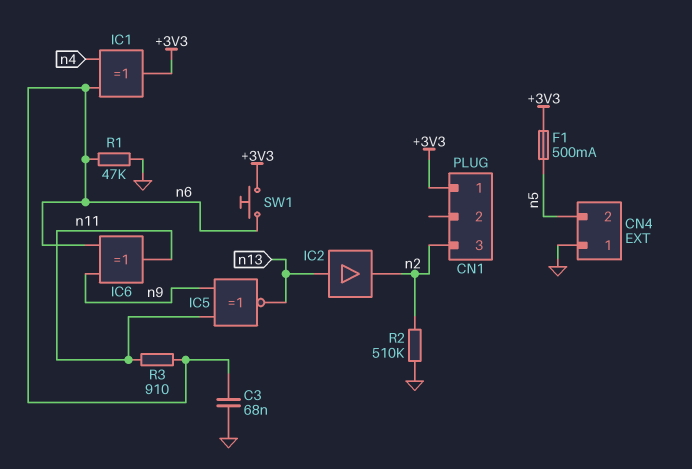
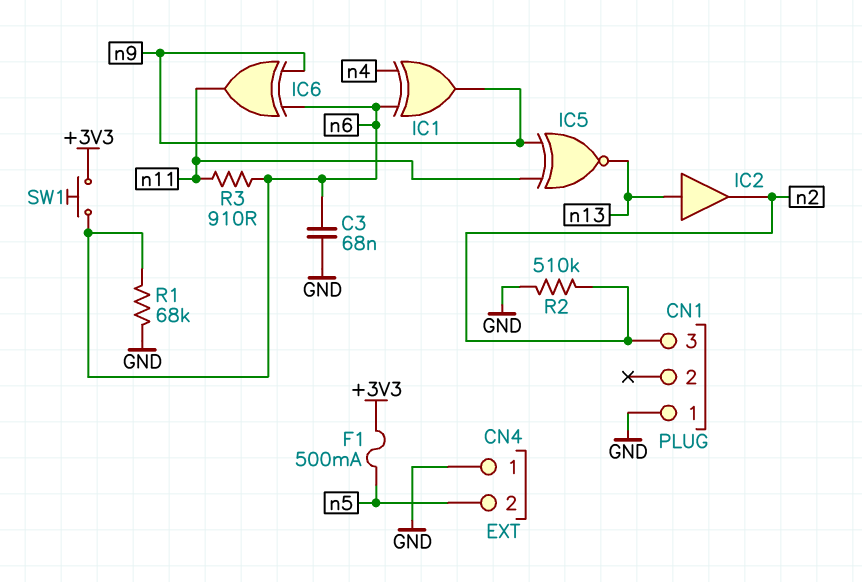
CN1 pin 1: +3V3 -> GND
IC1: XOR (in n4, in n6, out +3V3) -> XOR (in n4, in n6, out n9)
R1: 47k (GND, n6) -> 68k (GND, n6)

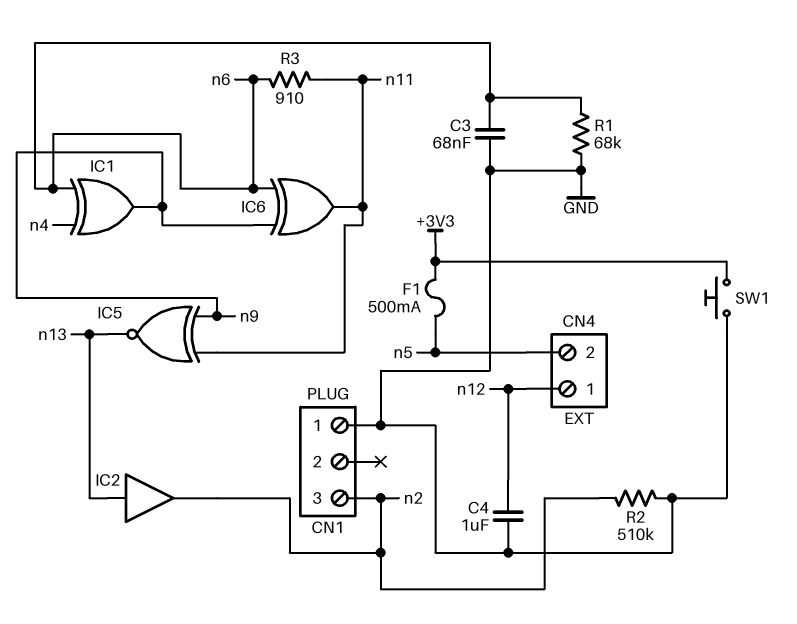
C4: none -> 1uF (GND, n12)
CN4 pin 1: GND -> n12
SW1: button (+3V3, n6) -> button (+3V3, GND)

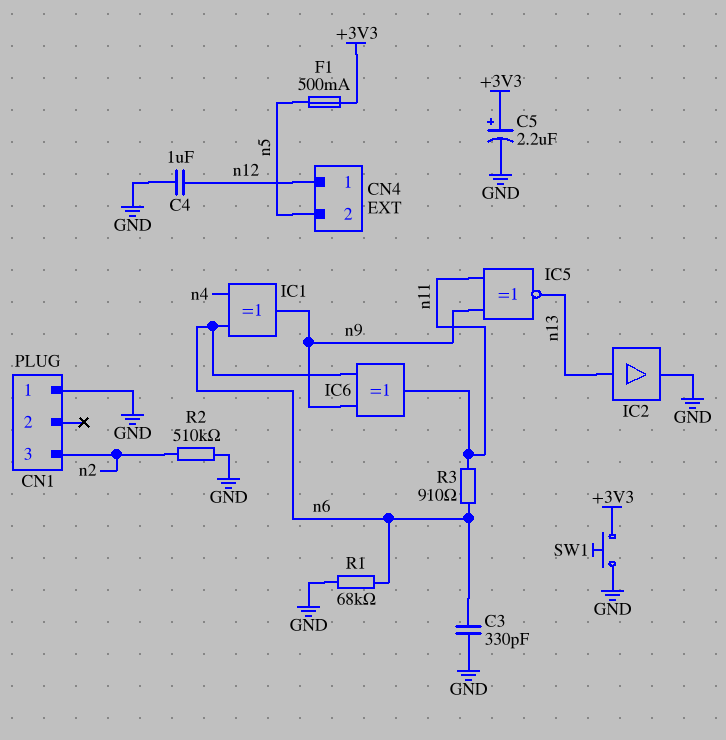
C3: 68nF (GND, n6) -> 330pF (GND, n6)
C5: none -> 2.2uF (plus +3V3, minus GND)
IC2: buffer (in n13, out n2) -> buffer (in n13, out GND)

